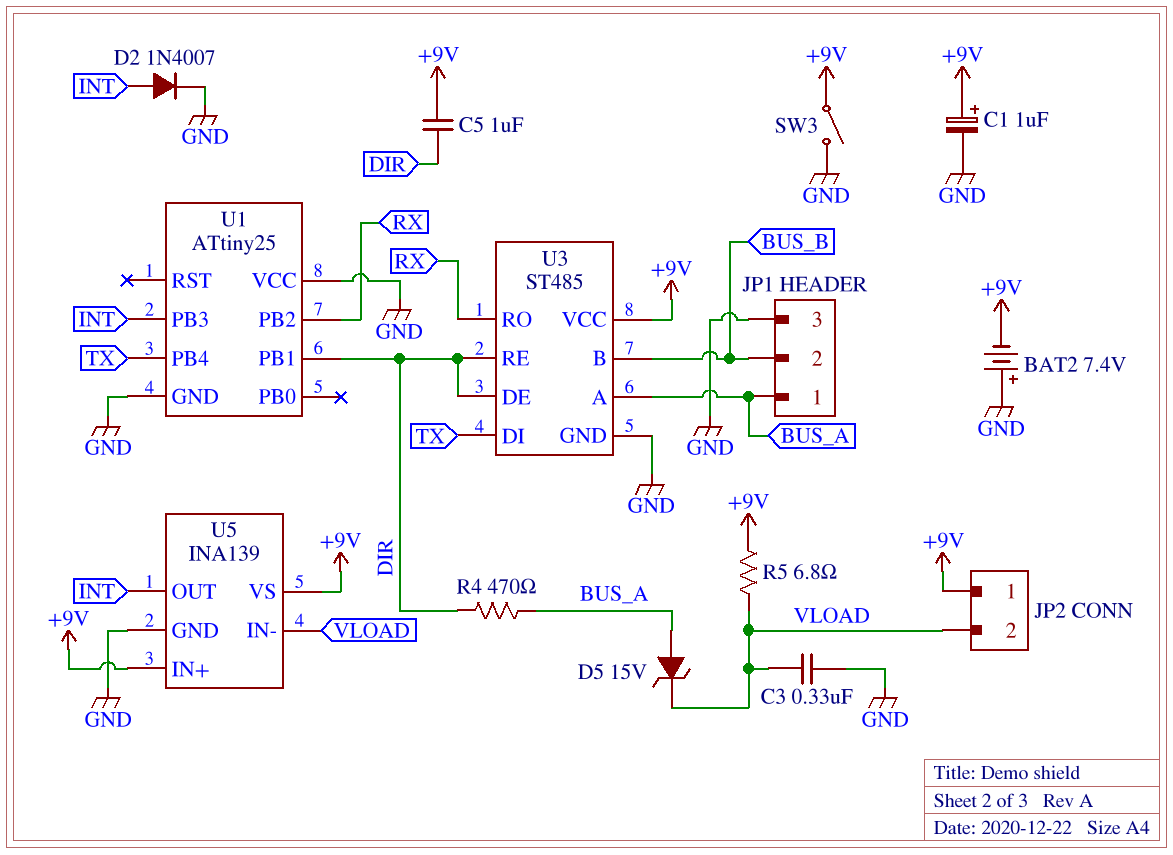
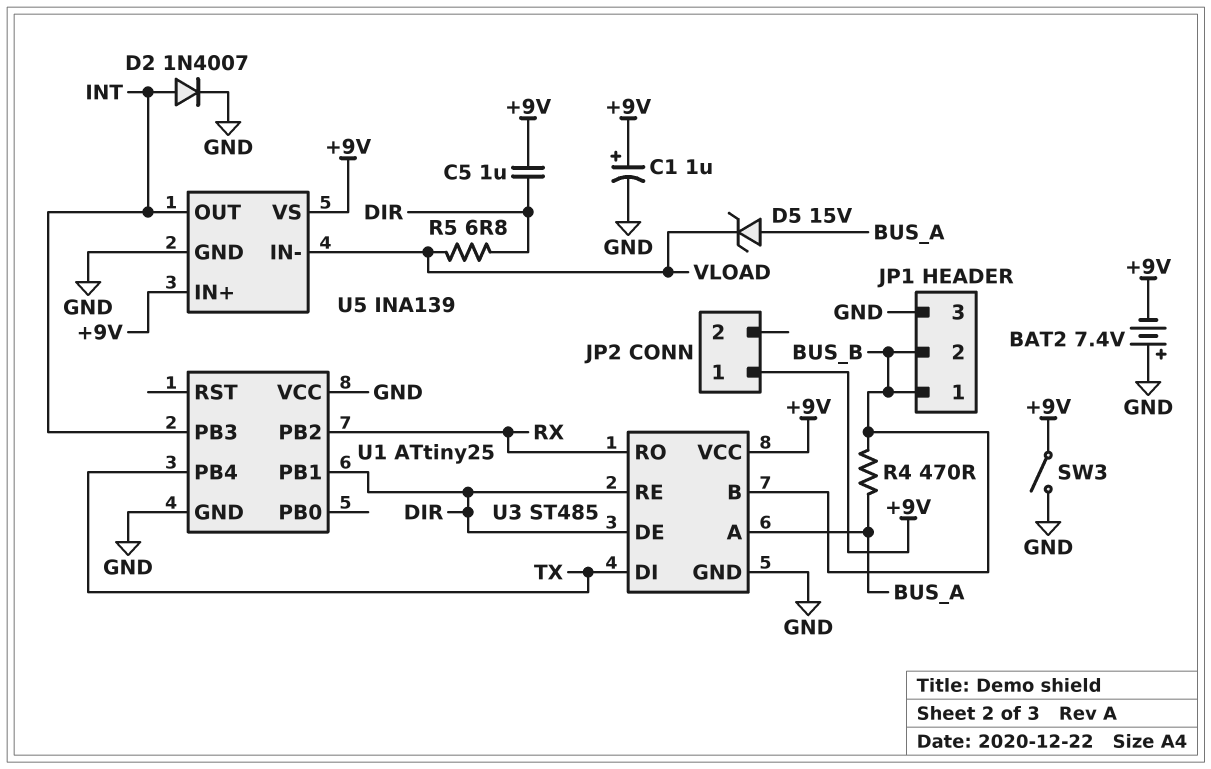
C3: 330nF (GND, VLOAD) -> none
JP1 pin 1: BUS_A -> BUS_B
JP2 pin 2: VLOAD -> none
R4: 470 (BUS_A, DIR) -> 470 (BUS_A, BUS_B)
R5: 6.8 (+9V, VLOAD) -> 6.8 (DIR, VLOAD)

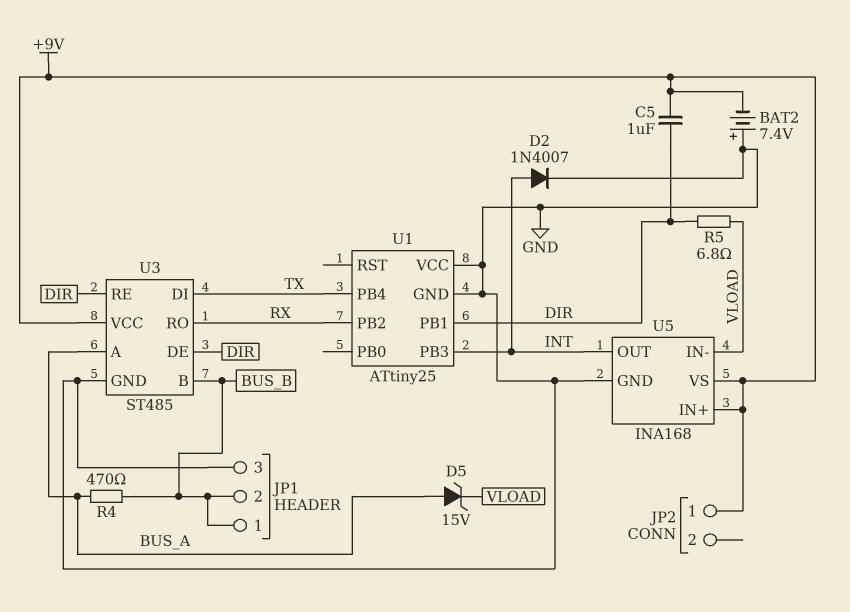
C1: 1uF (plus +9V, minus GND) -> none
SW3: switch (+9V, GND) -> none
U5: INA139 -> INA168

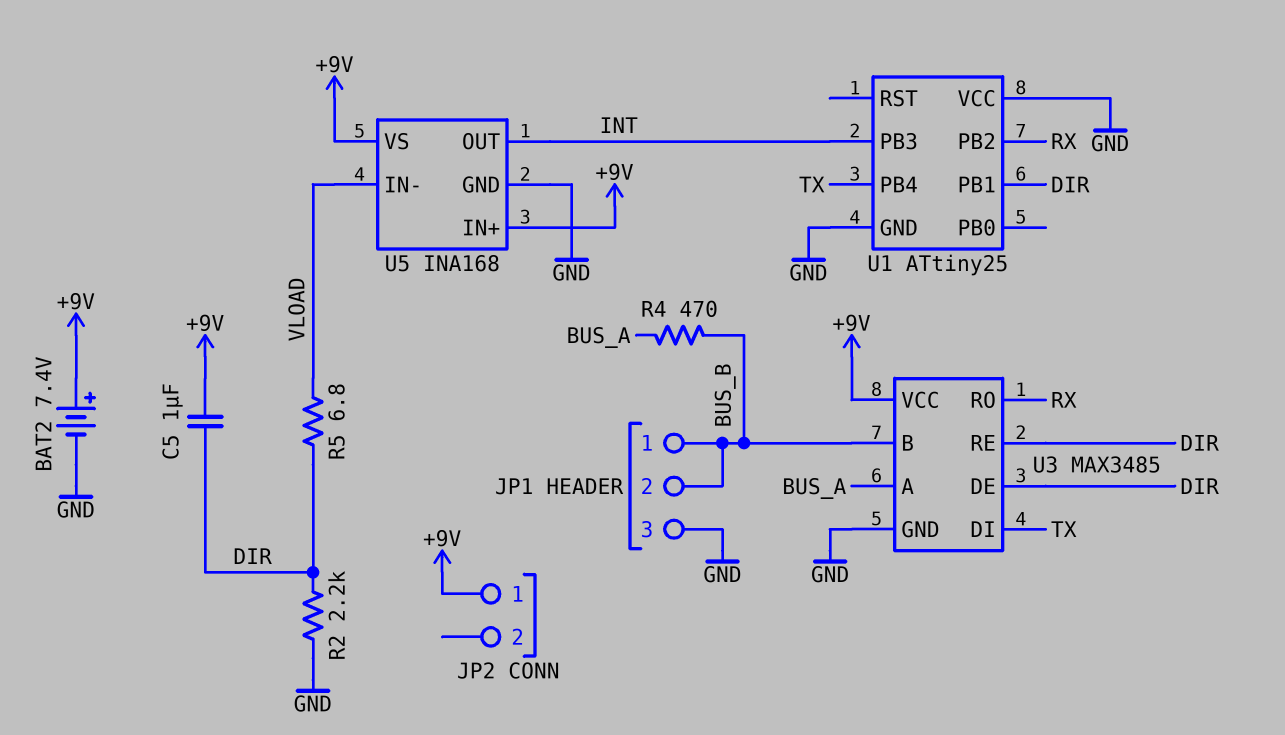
BAT2: 7.4V (plus GND, minus +9V) -> 7.4V (plus +9V, minus GND)
D2: diode 1N4007 (A INT, K GND) -> none
D5: zener 15V (A BUS_A, K VLOAD) -> none
R2: none -> 2.2k (DIR, GND)
U3: ST485 -> MAX3485

